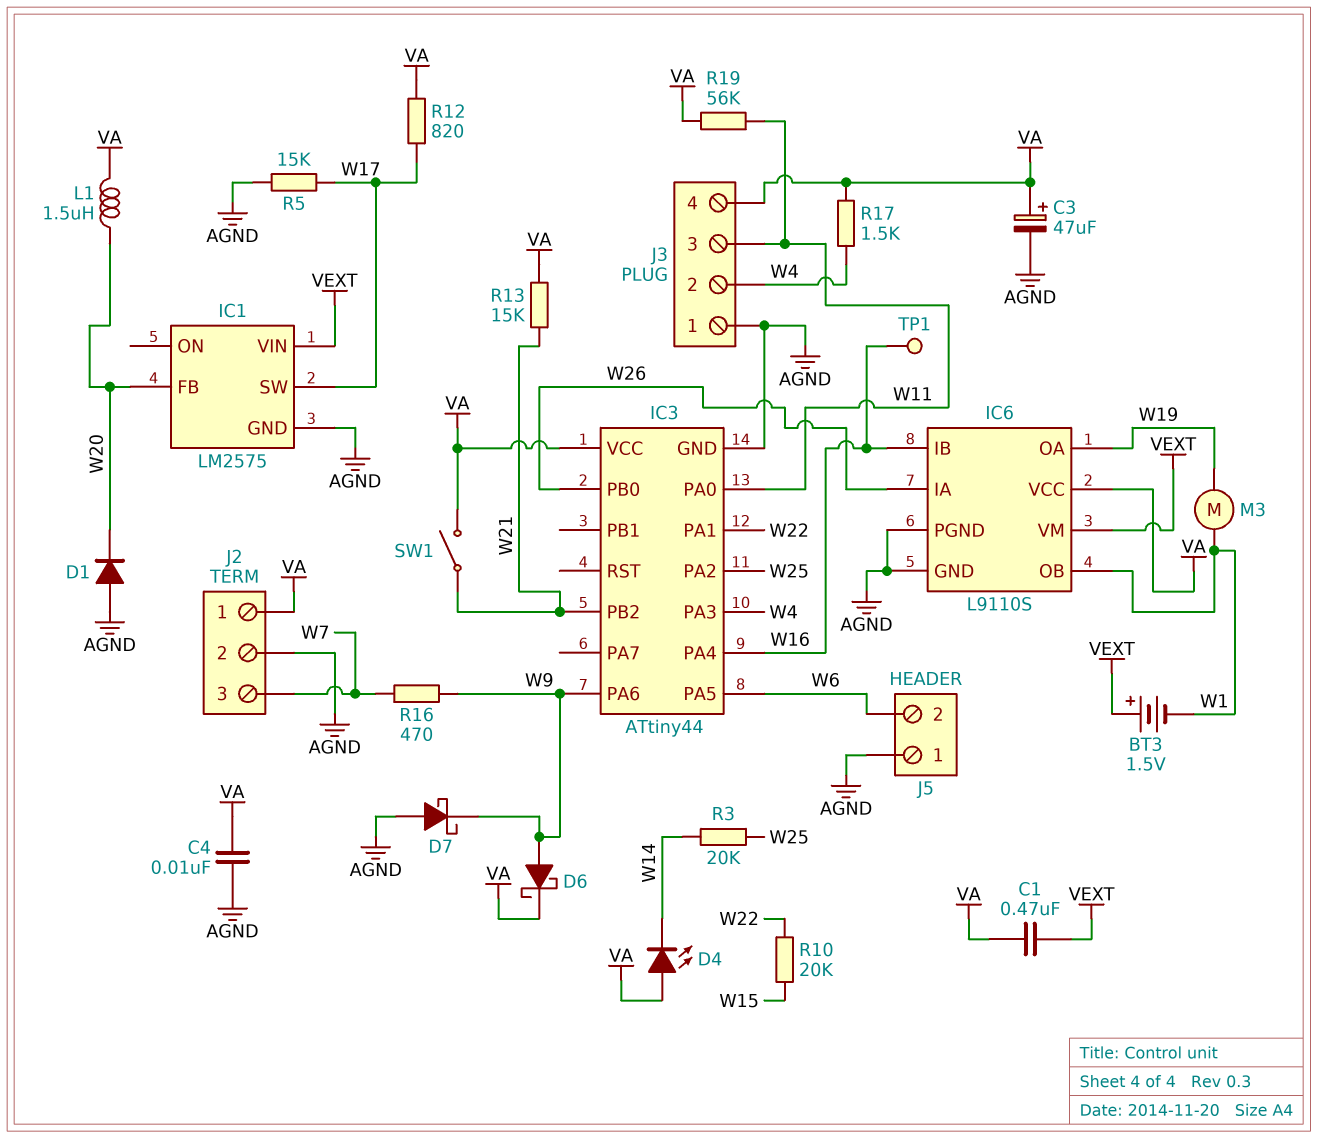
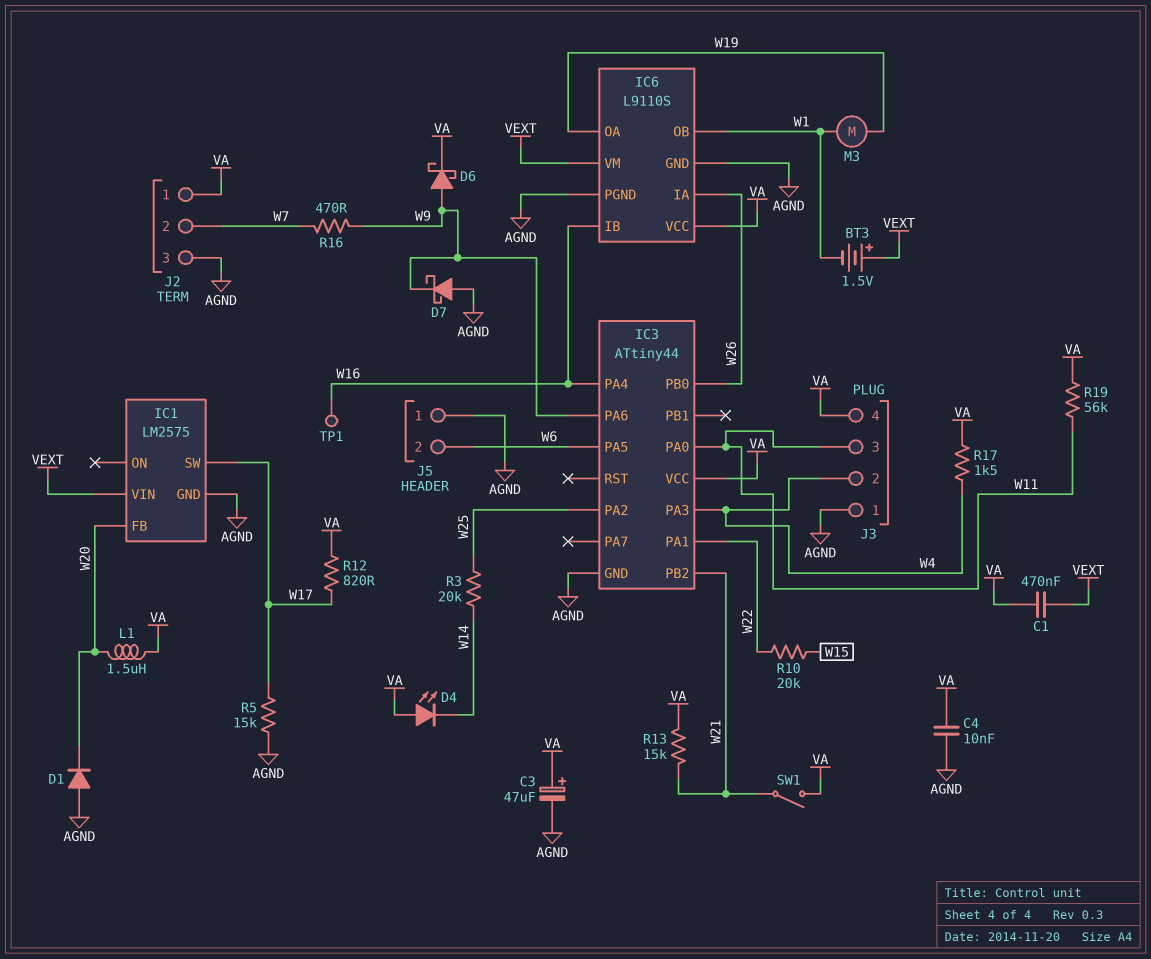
J2 pin 2: AGND -> W7
J2 pin 3: W7 -> AGND

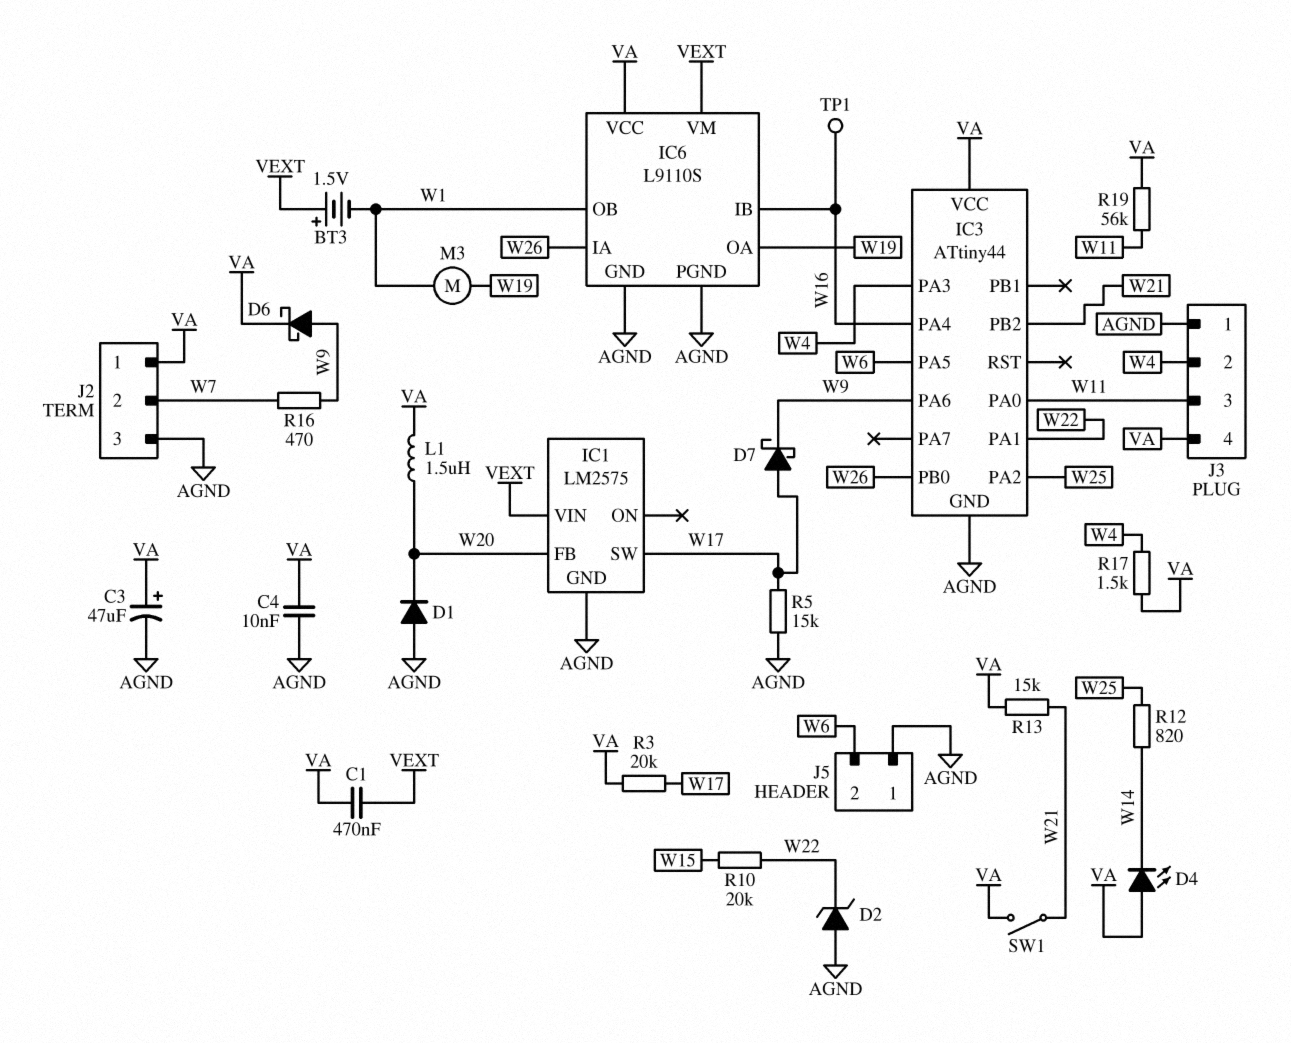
D2: none -> zener (A AGND, K W22)
D7: schottky (A AGND, K W9) -> schottky (A W17, K W9)
R3: 20k (W14, W25) -> 20k (VA, W17)
R12: 820 (VA, W17) -> 820 (W14, W25)

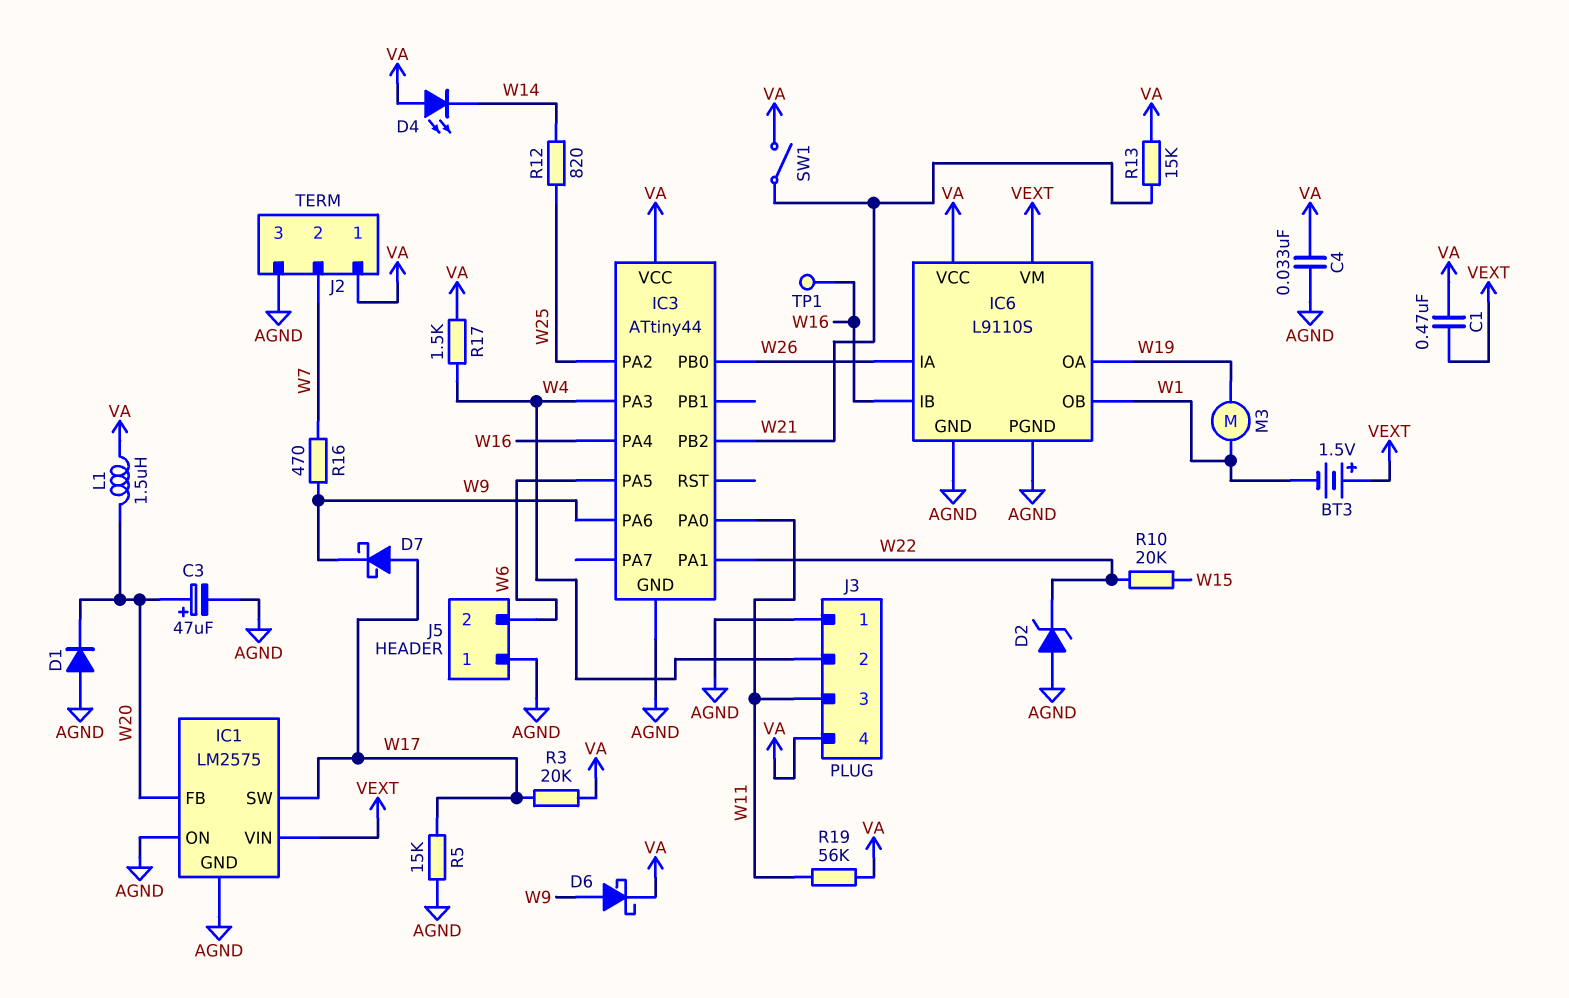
C3: 47uF (plus VA, minus AGND) -> 47uF (plus W20, minus AGND)
C4: 10nF (AGND, VA) -> 33nF (AGND, VA)
IC1 pin ON: none -> AGND

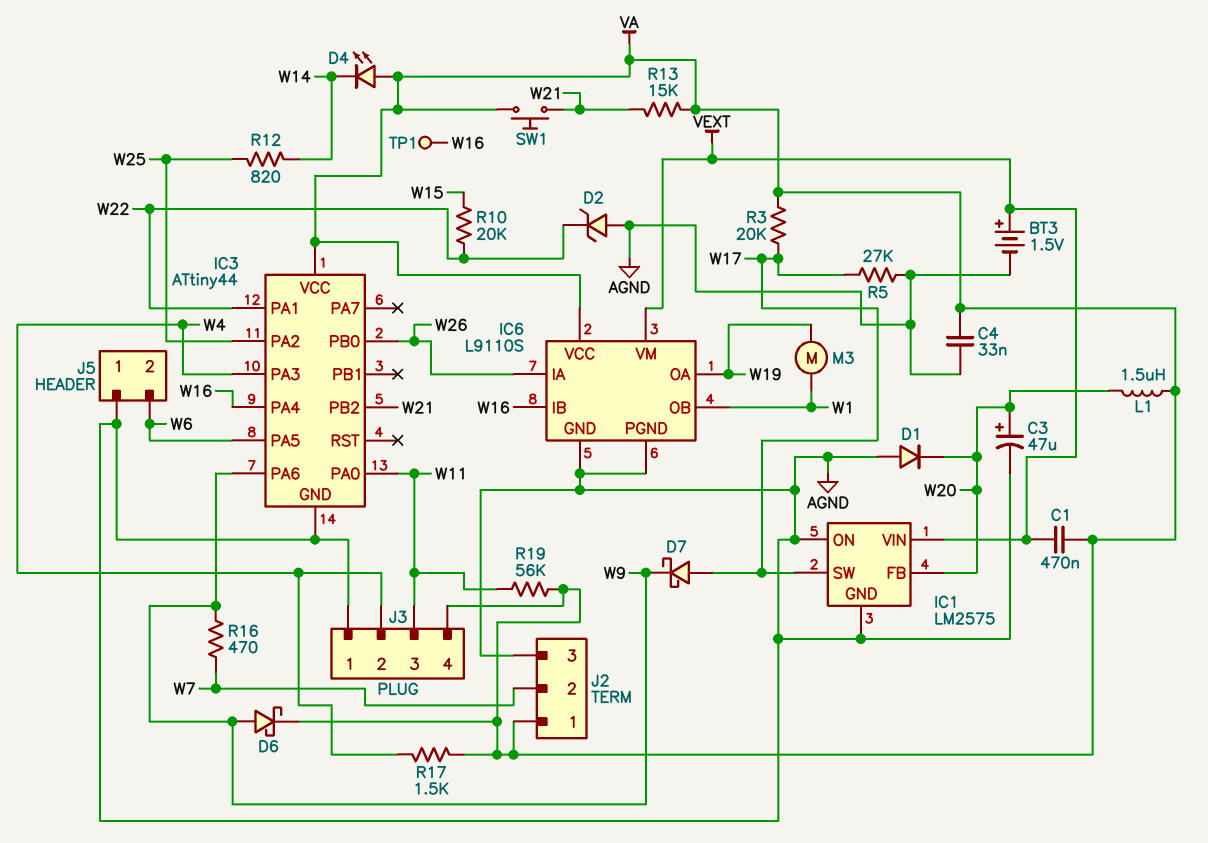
BT3: 1.5V (plus VEXT, minus W1) -> 1.5V (plus VEXT, minus AGND)
R5: 15k (AGND, W17) -> 27k (AGND, W17)
SW1: switch (VA, W21) -> button (VA, W21)

